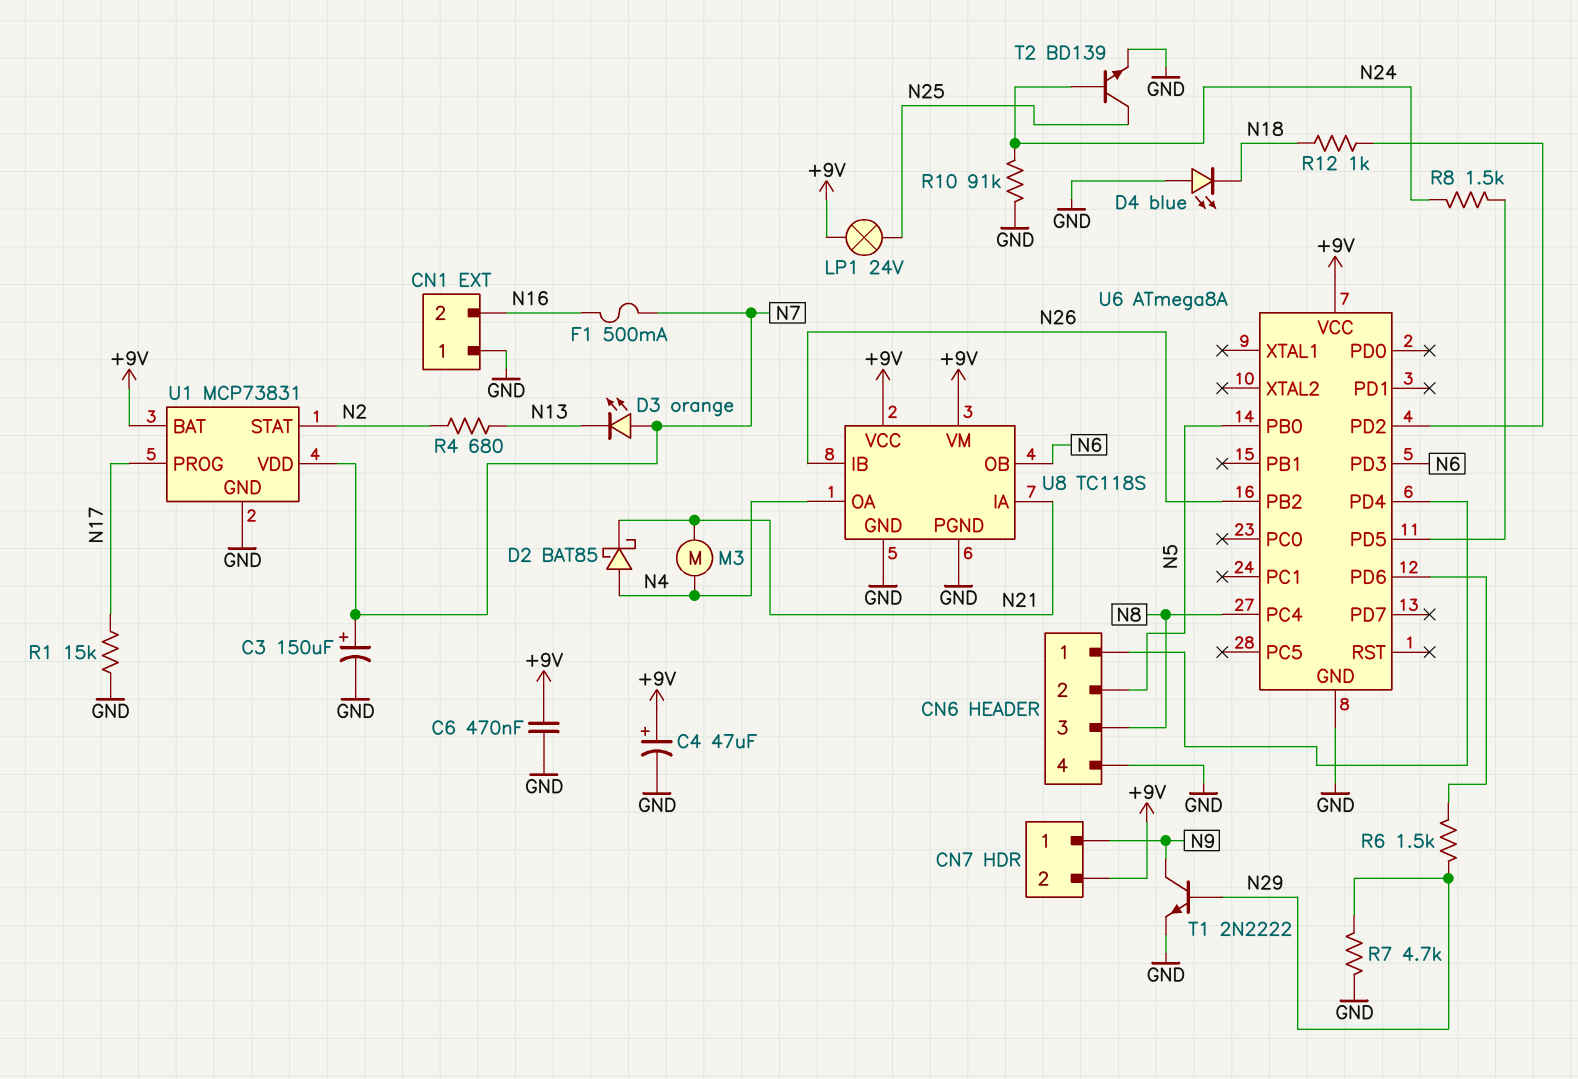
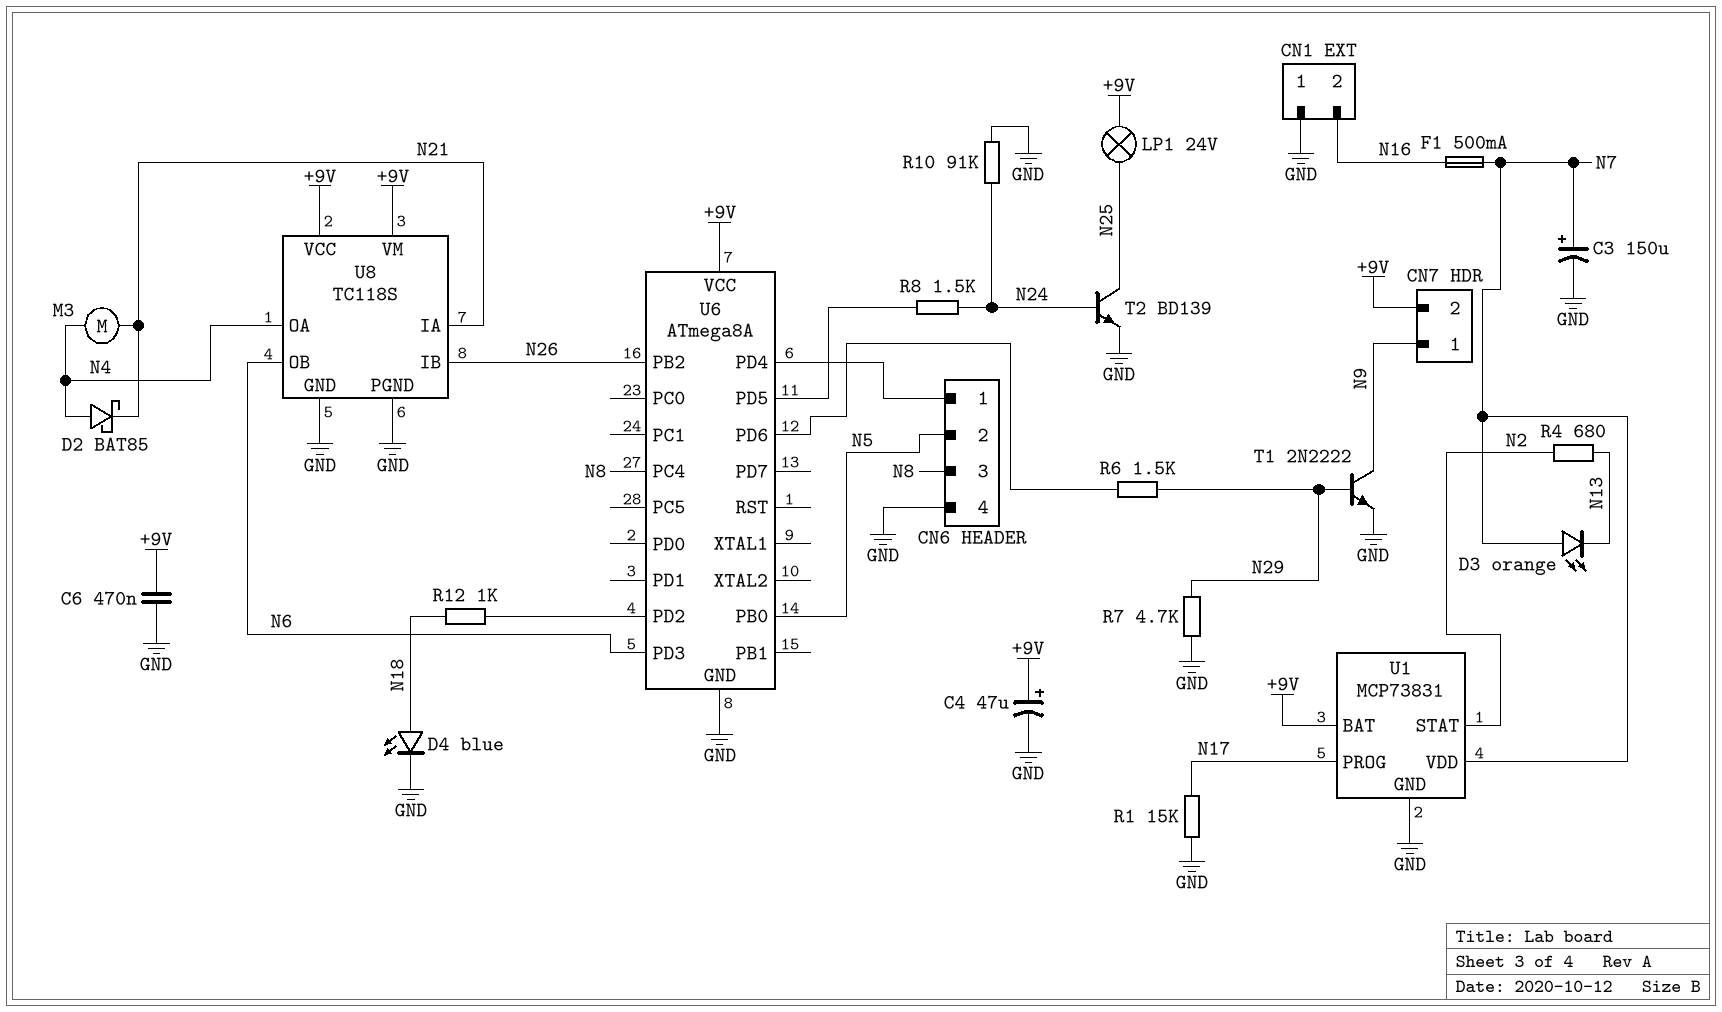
D4: LED blue (A GND, K N18) -> LED blue (A N18, K GND)

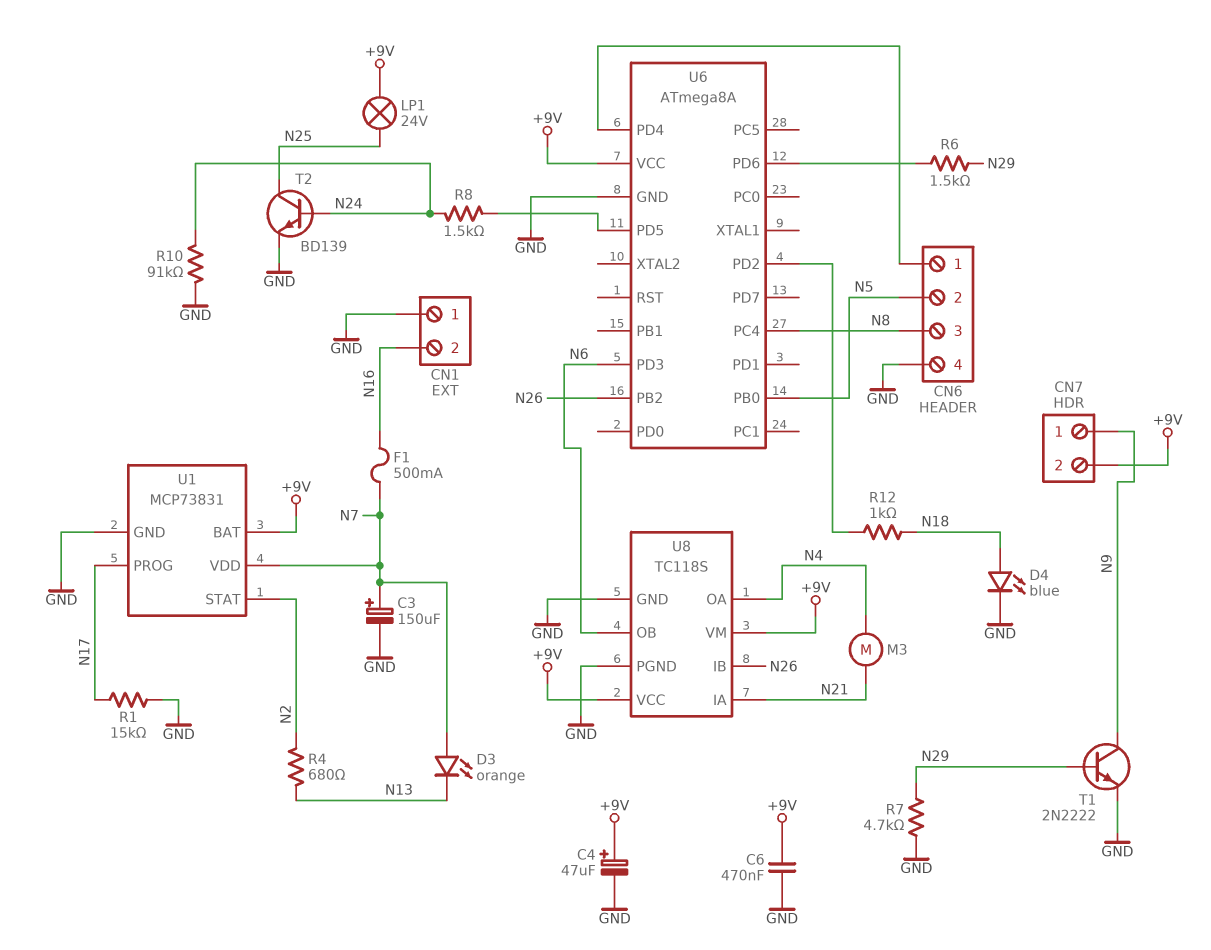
D2: schottky BAT85 (A N4, K N21) -> none

